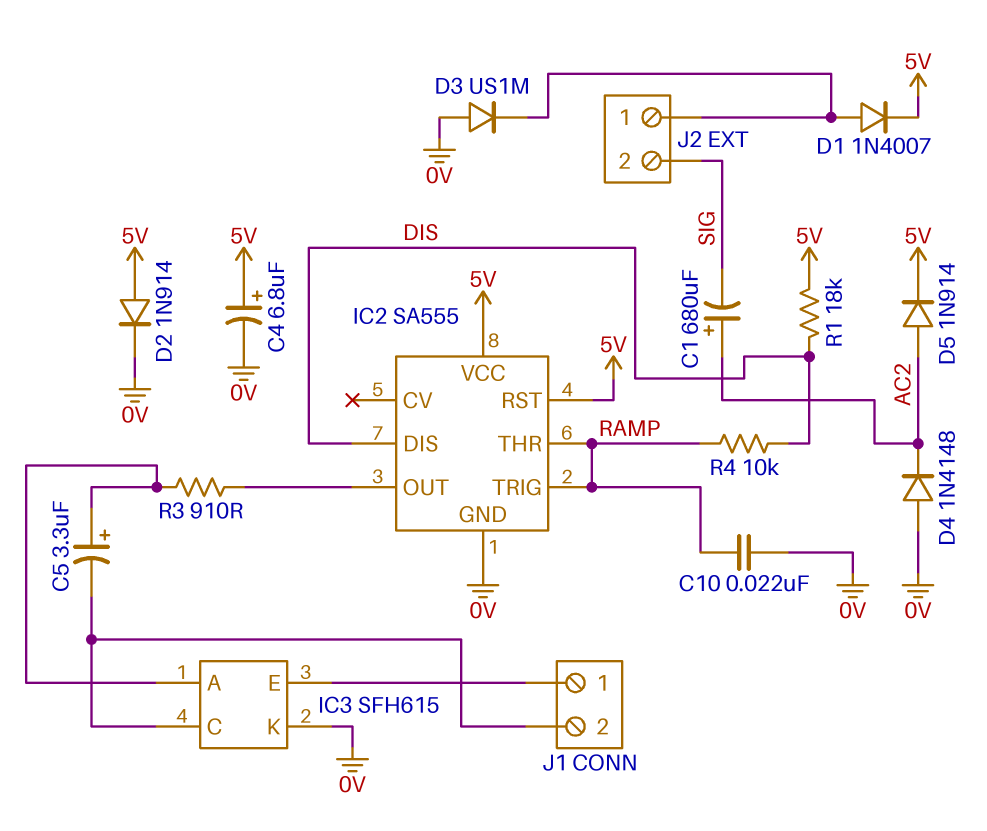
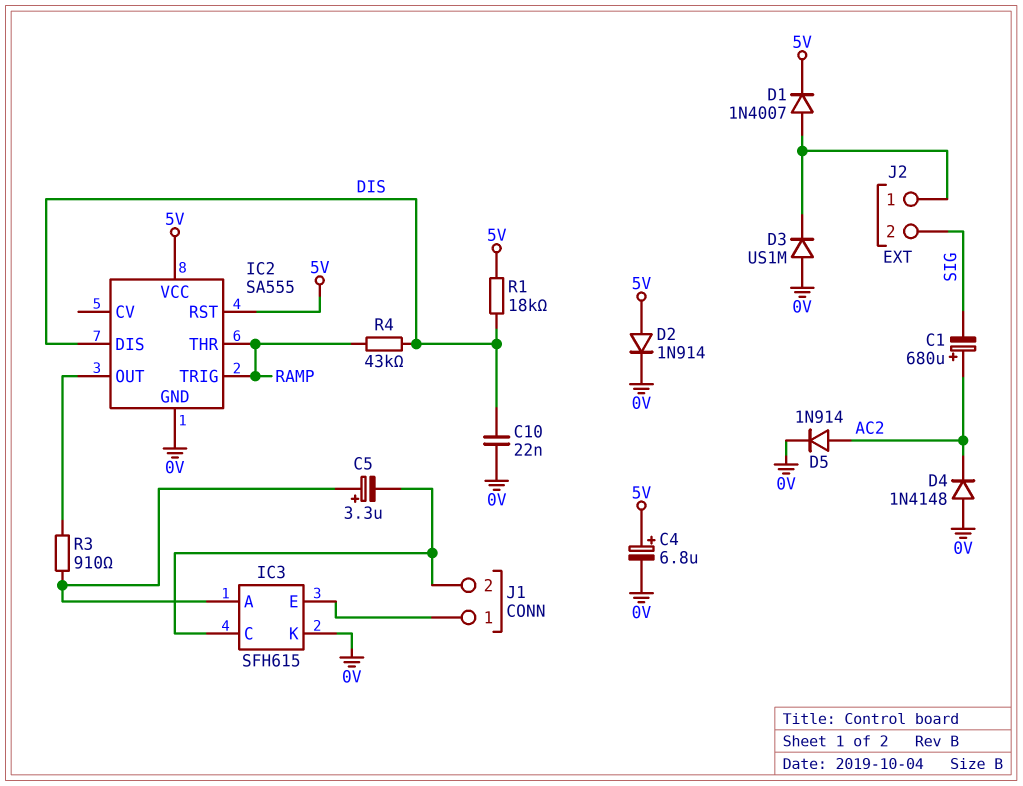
C10: 22nF (0V, RAMP) -> 22nF (0V, DIS)
D5: diode 1N914 (A AC2, K 5V) -> diode 1N914 (A AC2, K 0V)
R4: 10k (DIS, RAMP) -> 43k (DIS, RAMP)

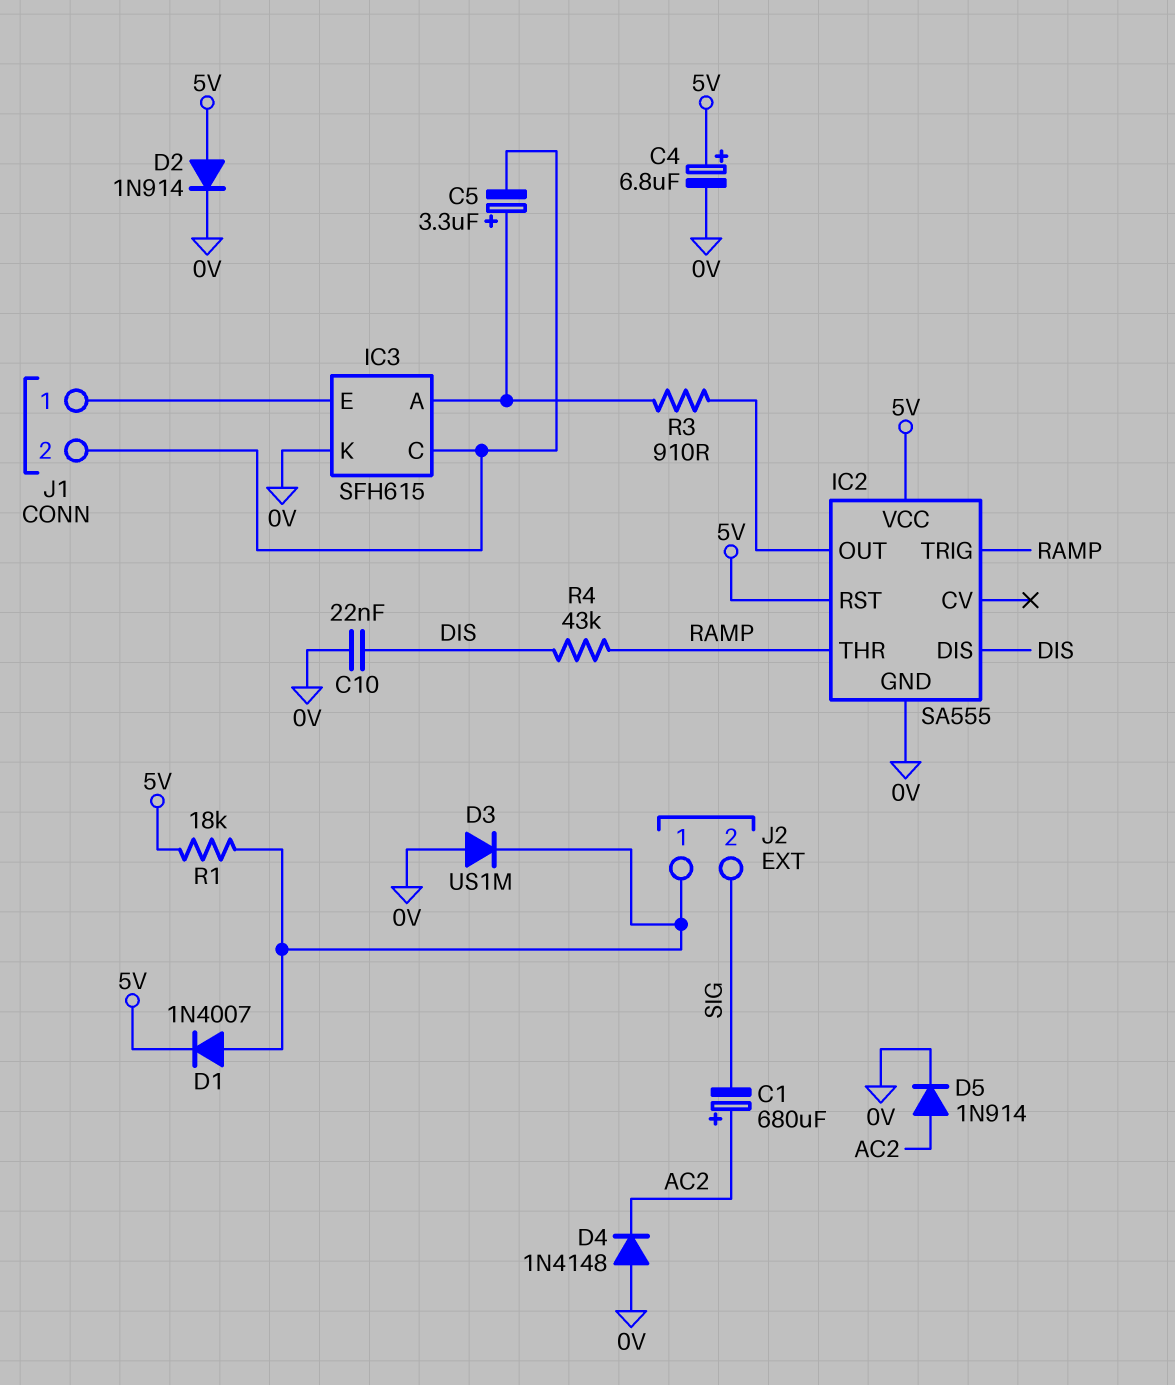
R1: 18k (5V, DIS) -> 18k (5V, J2/1)

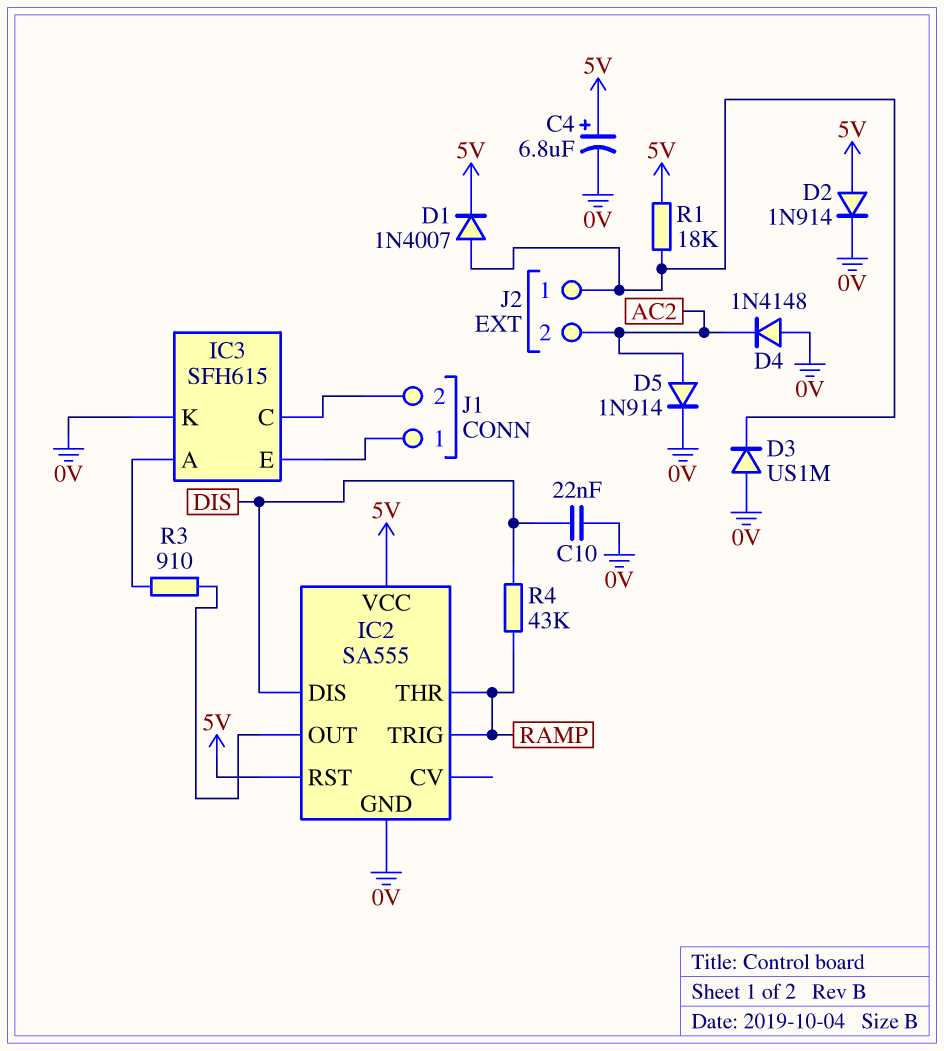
C1: 680uF (plus AC2, minus SIG) -> none
C5: 3.3uF (plus IC3/A, minus IC3/C) -> none
J2 pin 2: SIG -> AC2

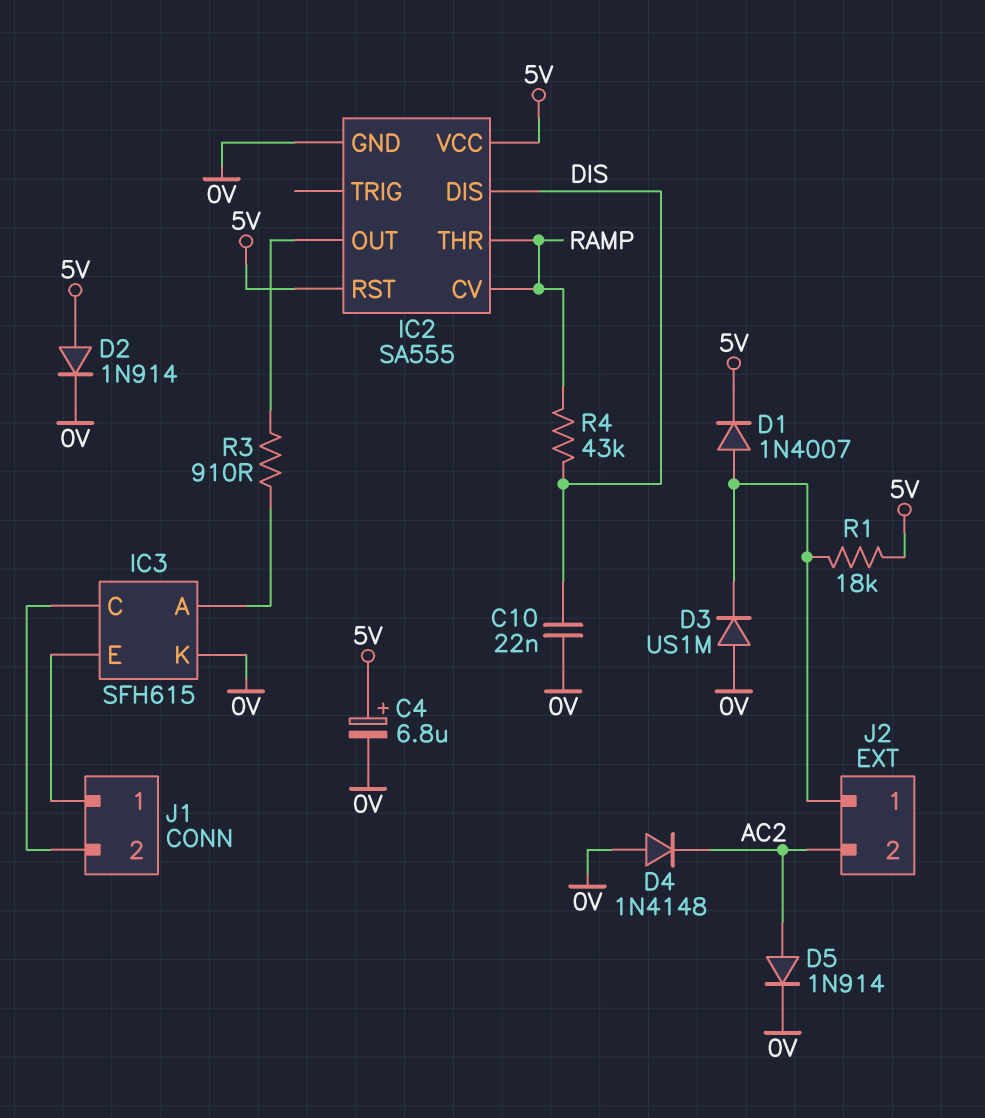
IC2 pin CV: none -> RAMP
IC2 pin TRIG: RAMP -> none

